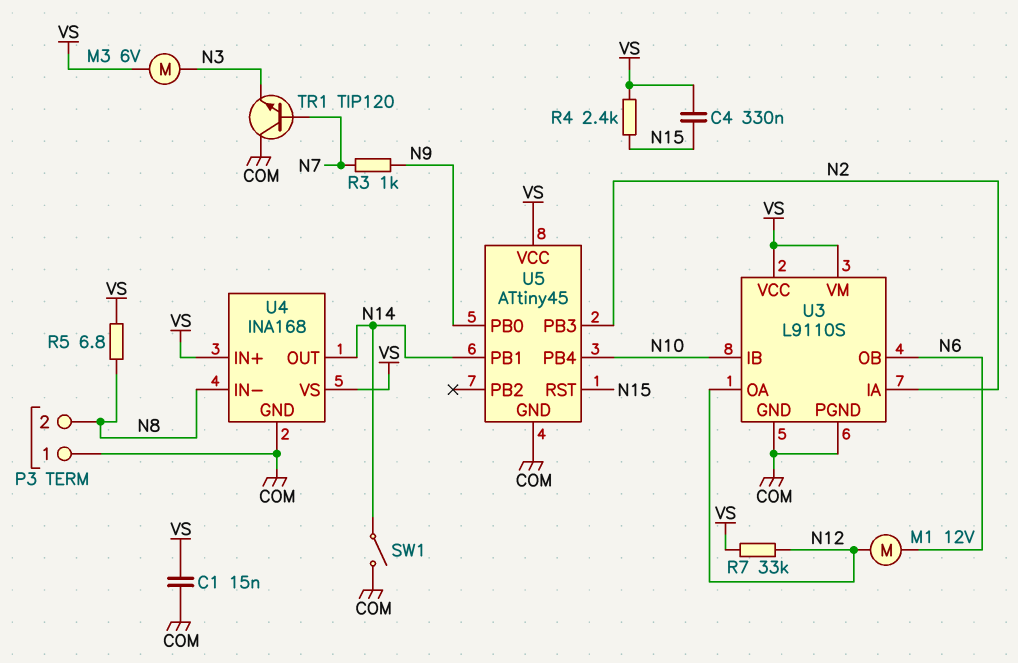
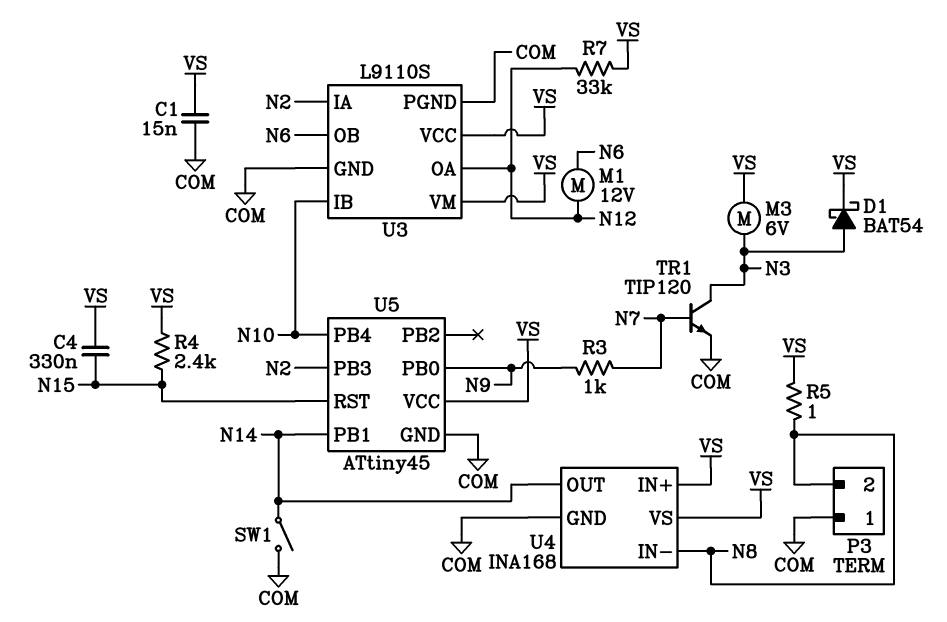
D1: none -> schottky BAT54 (A N3, K VS)
R5: 6.8 (N8, VS) -> 1 (N8, VS)
TR1: NPN TIP120 (B N7, C COM, E N3) -> NPN TIP120 (B N7, C N3, E COM)

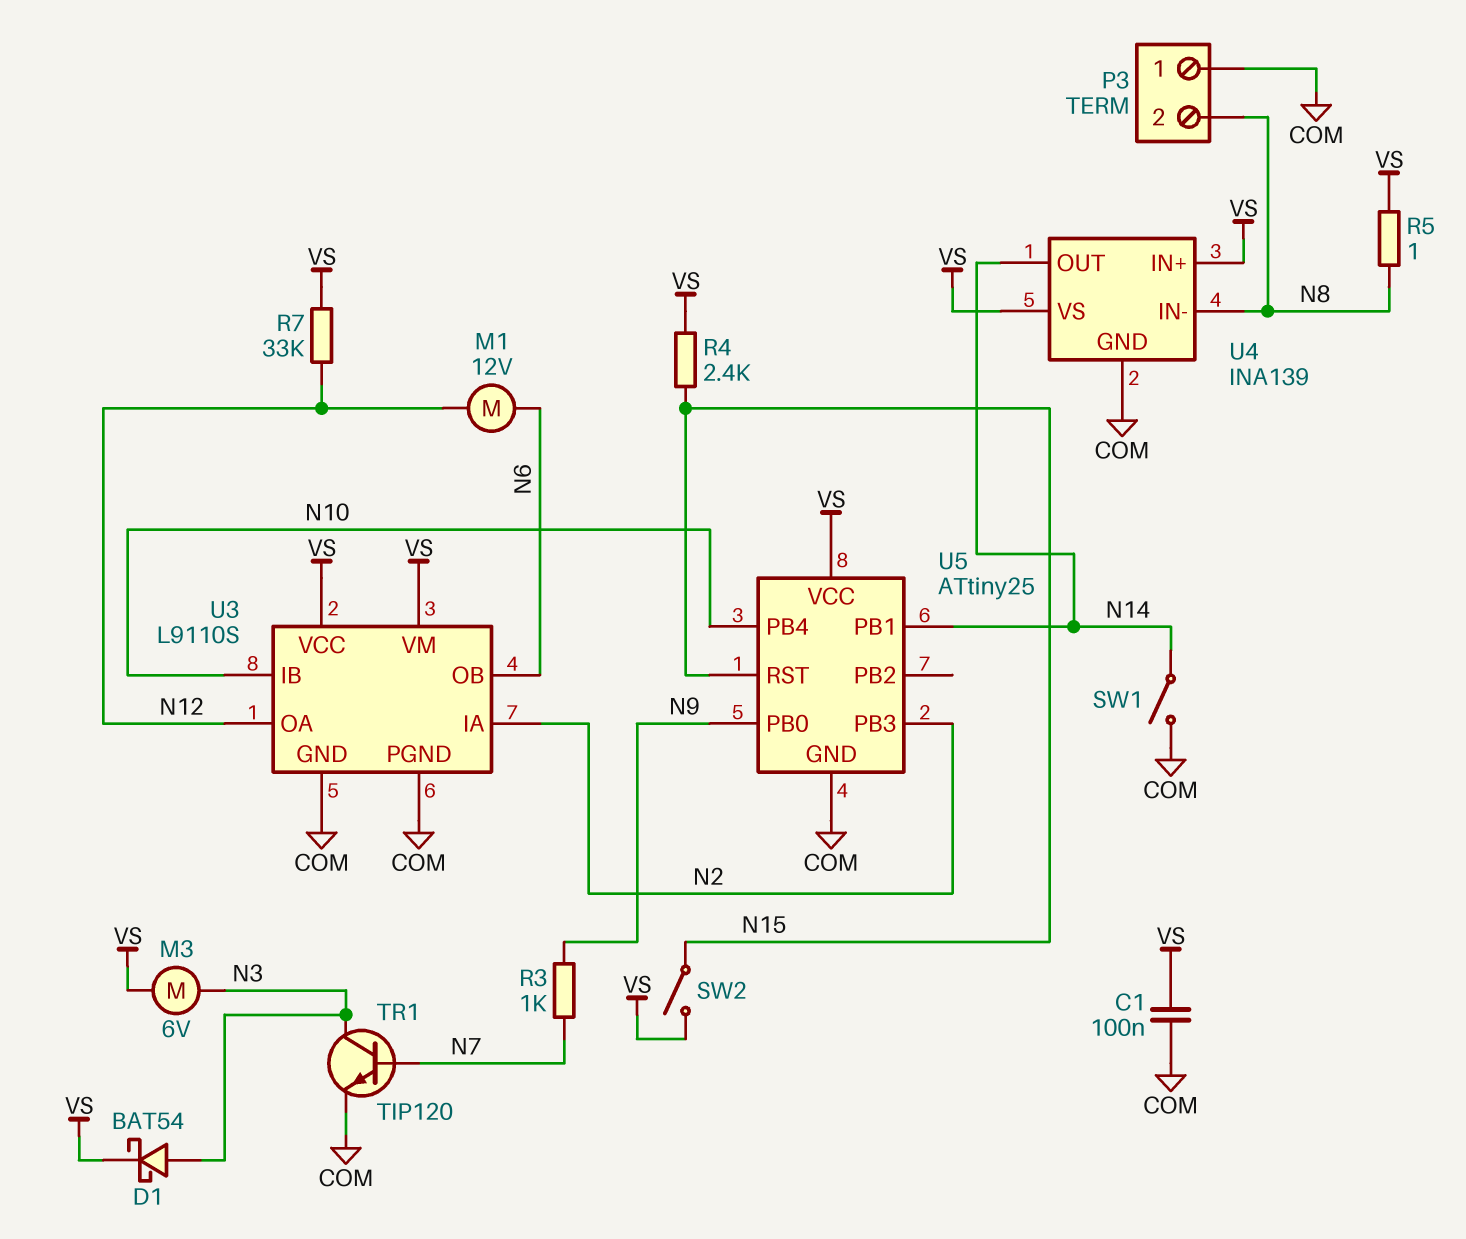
C1: 15nF (COM, VS) -> 100nF (COM, VS)
C4: 330nF (N15, VS) -> none
SW2: none -> switch (N15, VS)
U4: INA168 -> INA139
U5: ATtiny45 -> ATtiny25

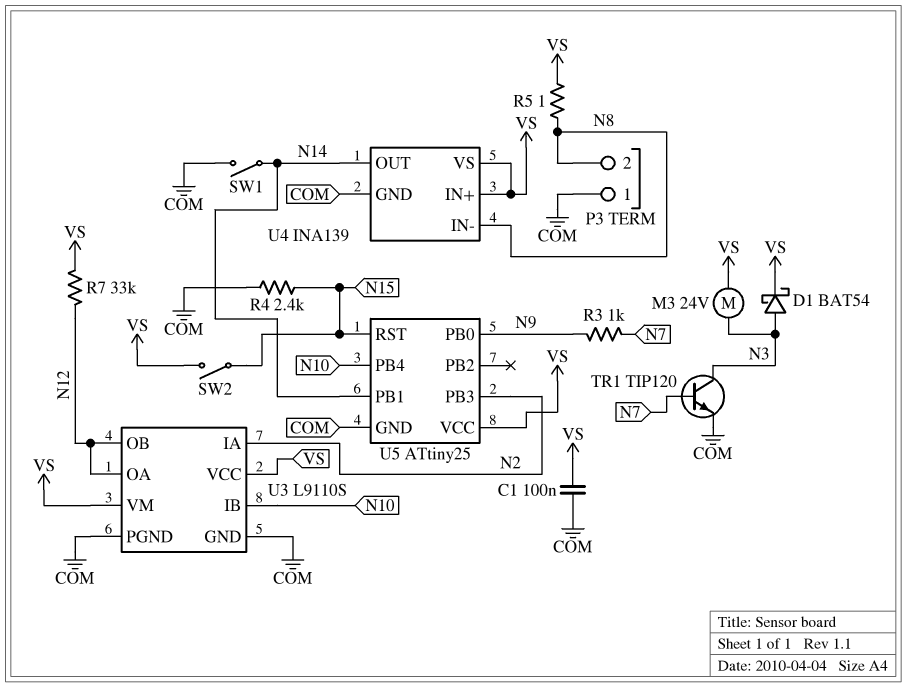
M1: motor 12V (N6, N12) -> none
M3: motor 6V (N3, VS) -> motor 24V (N3, VS)
R4: 2.4k (N15, VS) -> 2.4k (COM, N15)
U3 pin OB: N6 -> N12

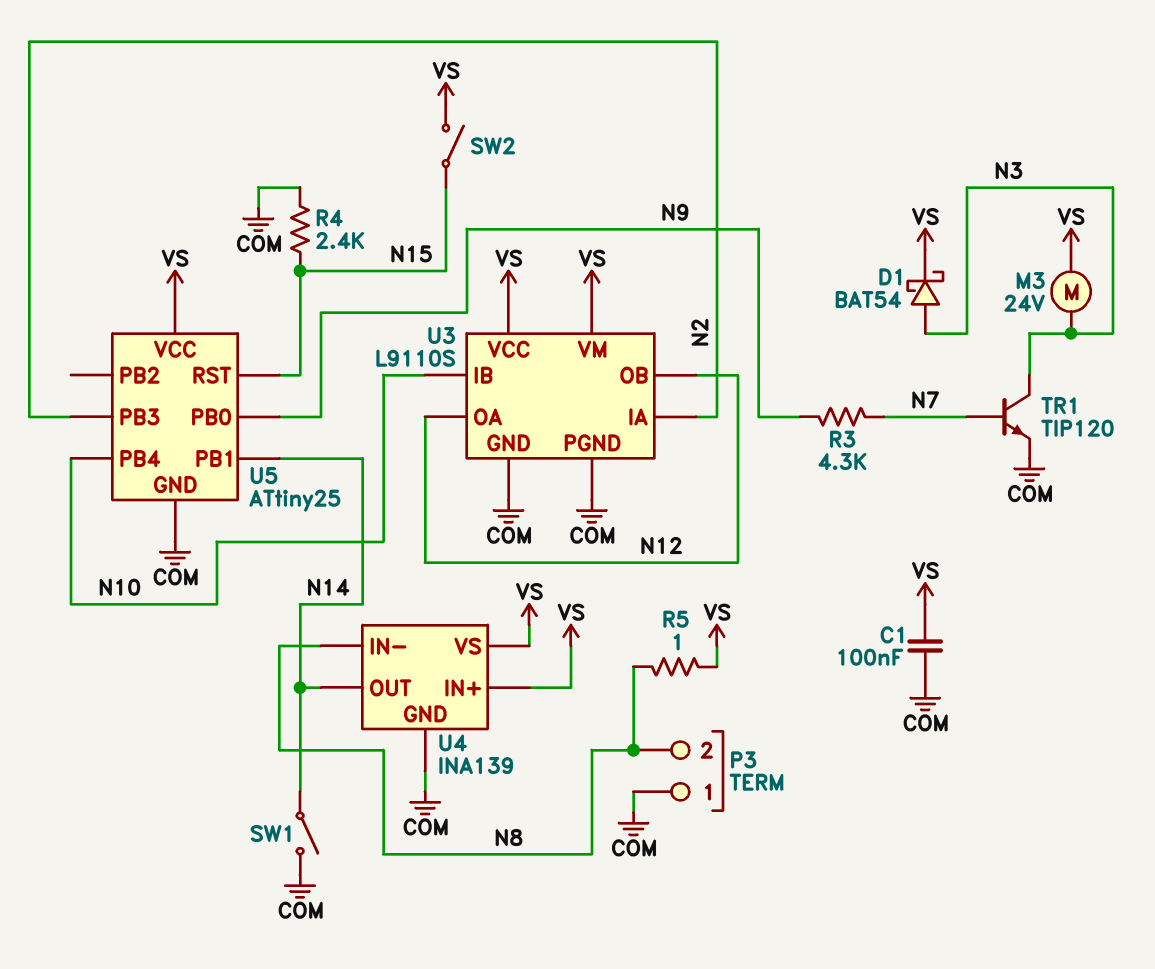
R3: 1k (N7, N9) -> 4.3k (N7, N9)
R7: 33k (N12, VS) -> none

